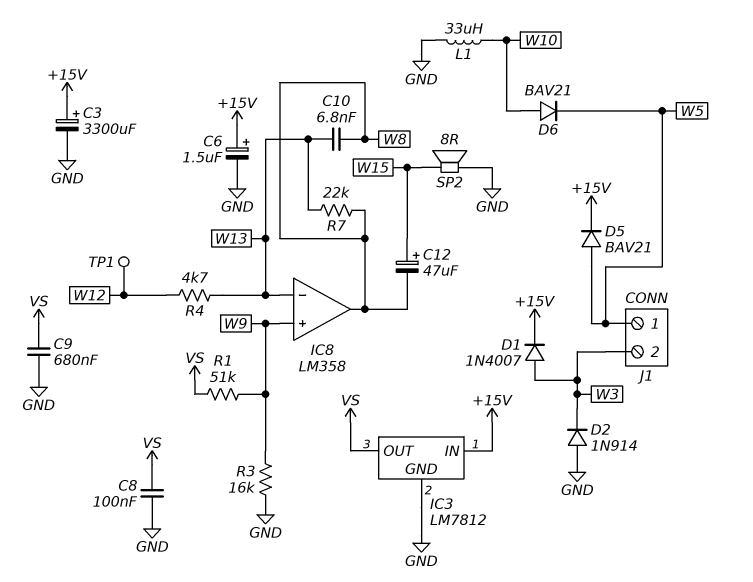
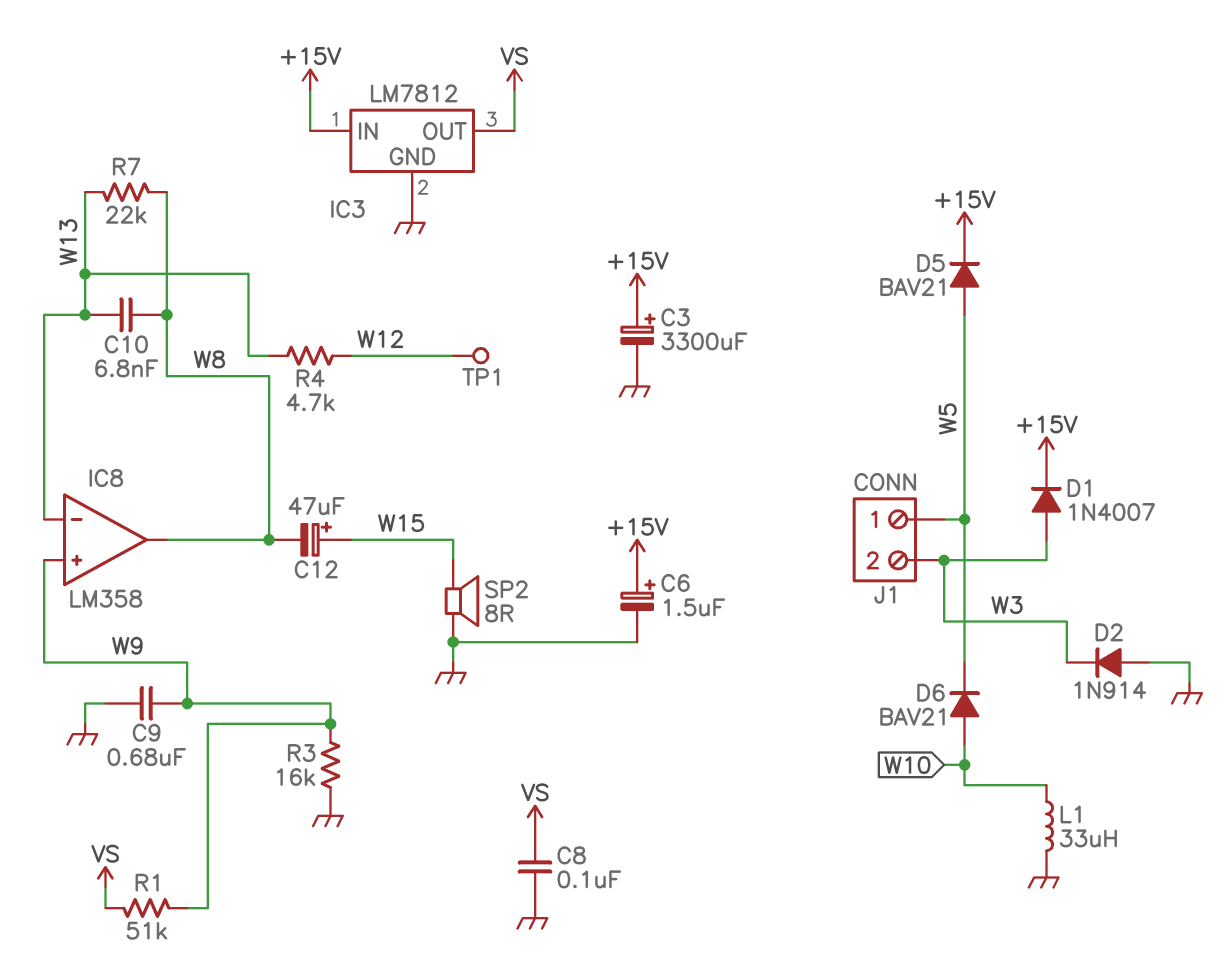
C9: 680nF (GND, VS) -> 680nF (GND, W9)

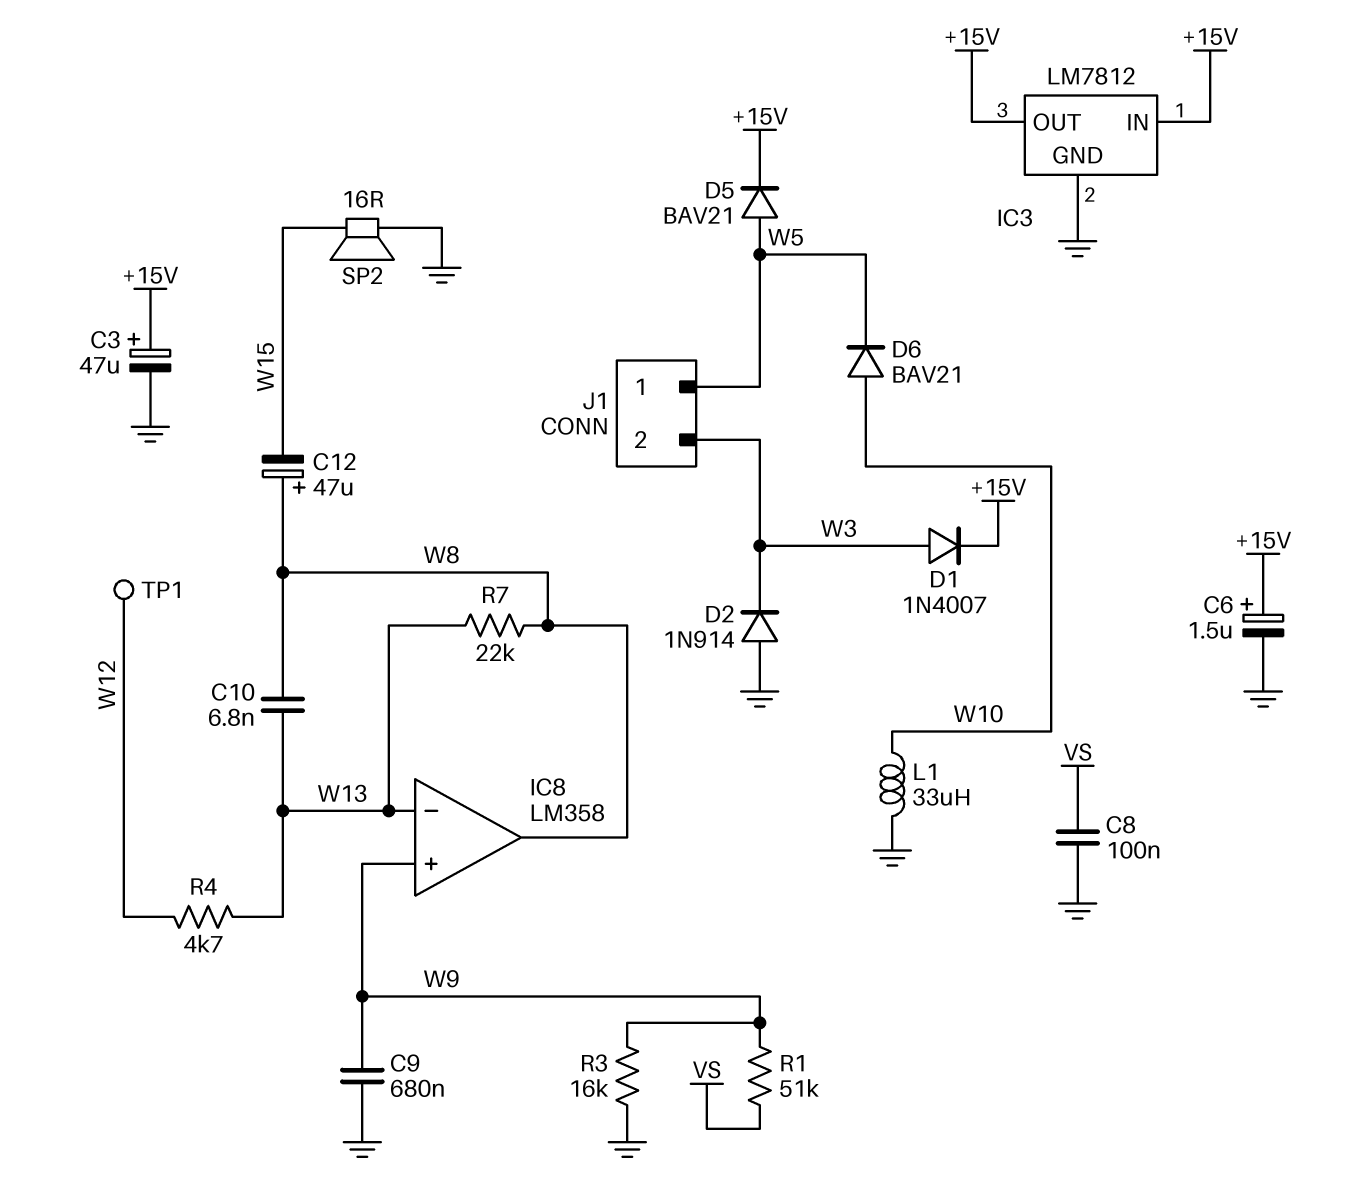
C3: 3300uF (plus +15V, minus GND) -> 47uF (plus +15V, minus GND)
C12: 47uF (plus W15, minus W8) -> 47uF (plus W8, minus W15)
IC3 pin OUT: VS -> +15V
SP2: speaker 8R (GND, W15) -> speaker 16R (GND, W15)

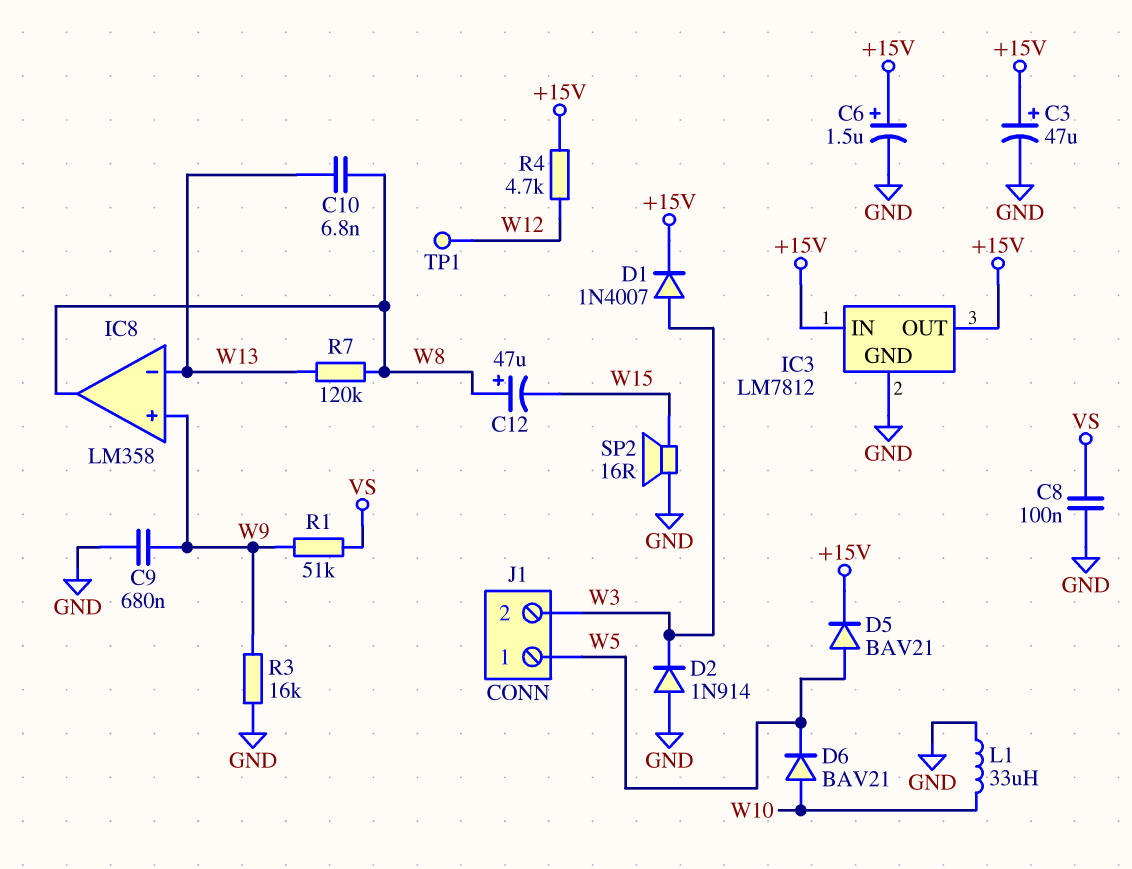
R4: 4.7k (W12, W13) -> 4.7k (+15V, W12)
R7: 22k (W8, W13) -> 120k (W8, W13)

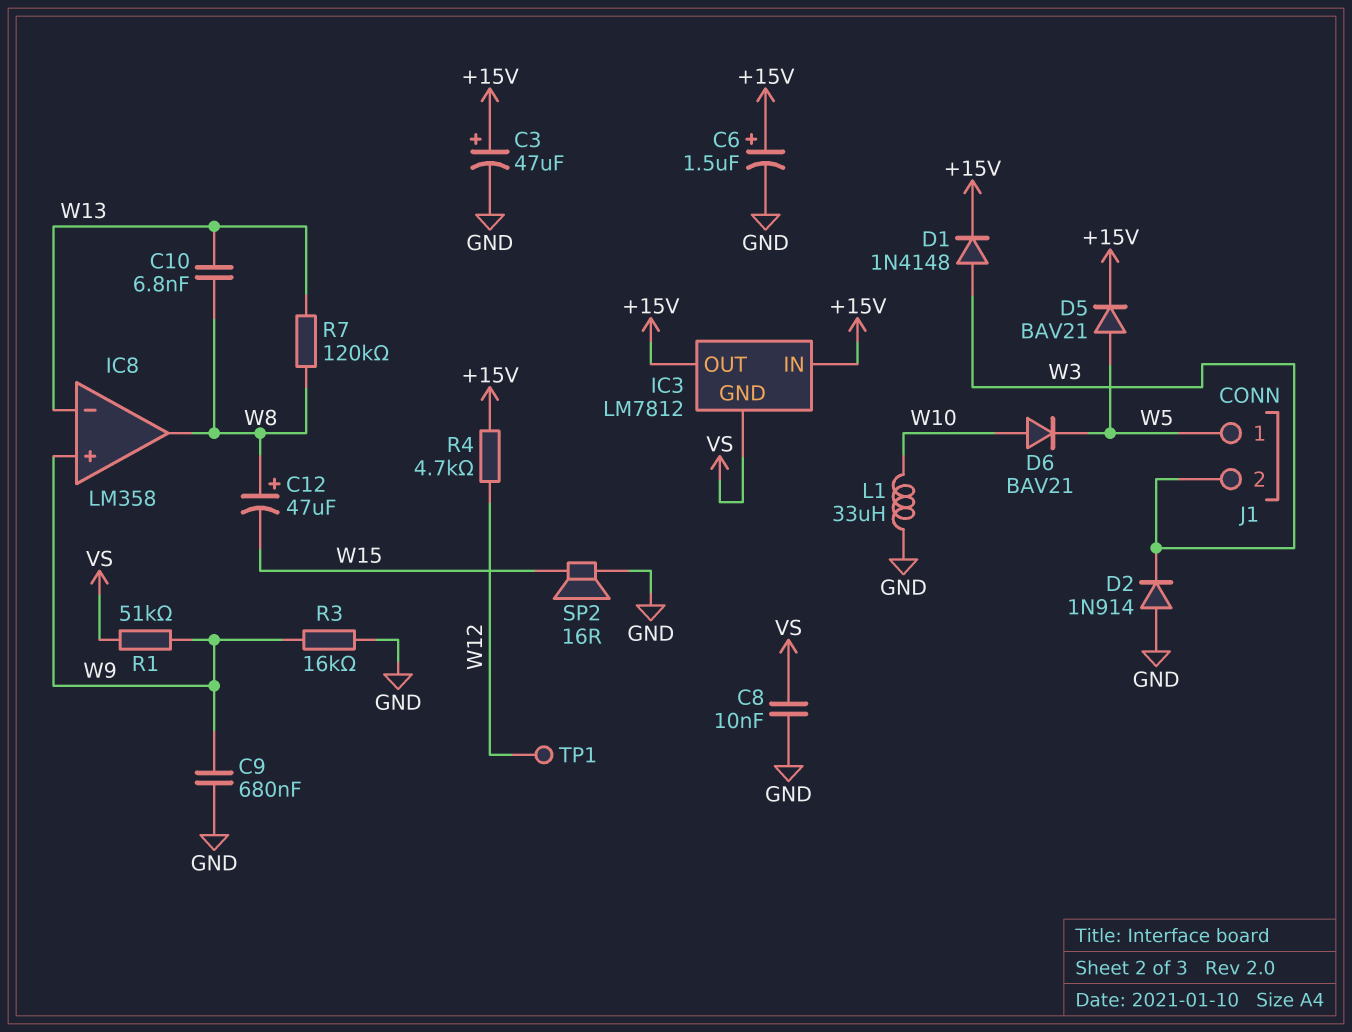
C8: 100nF (GND, VS) -> 10nF (GND, VS)
D1: diode 1N4007 (A W3, K +15V) -> diode 1N4148 (A W3, K +15V)
IC3 pin GND: GND -> VS

